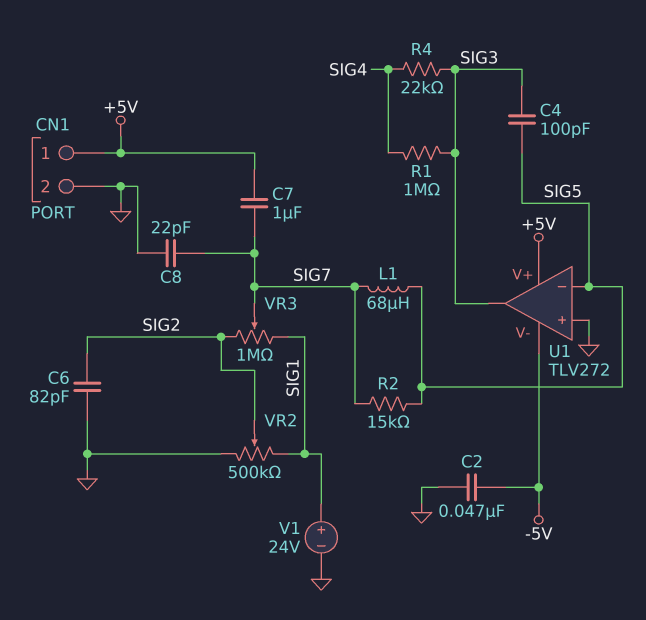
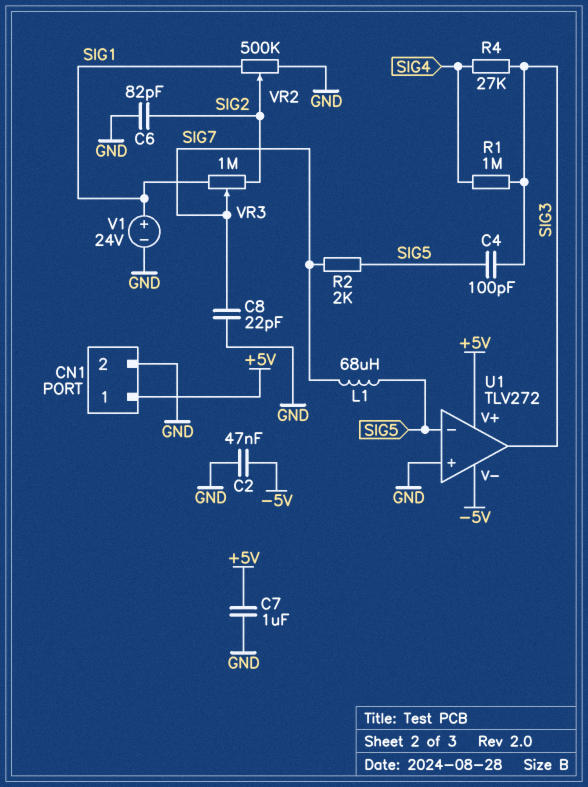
C7: 1uF (+5V, SIG7) -> 1uF (+5V, GND)
R2: 15k (SIG5, SIG7) -> 2k (SIG5, SIG7)
R4: 22k (SIG3, SIG4) -> 27k (SIG3, SIG4)

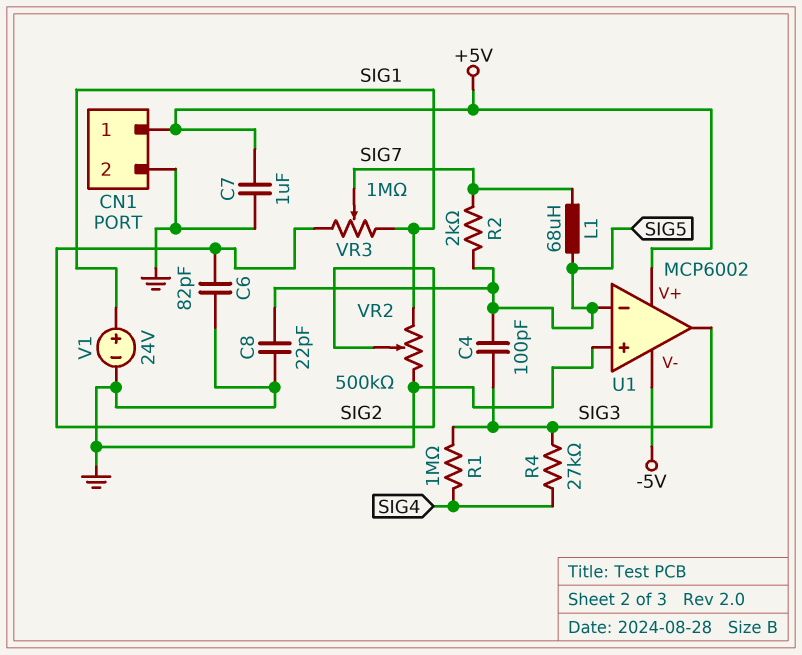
C2: 47nF (-5V, GND) -> none
C8: 22pF (GND, SIG7) -> 22pF (GND, SIG5)
U1: TLV272 -> MCP6002

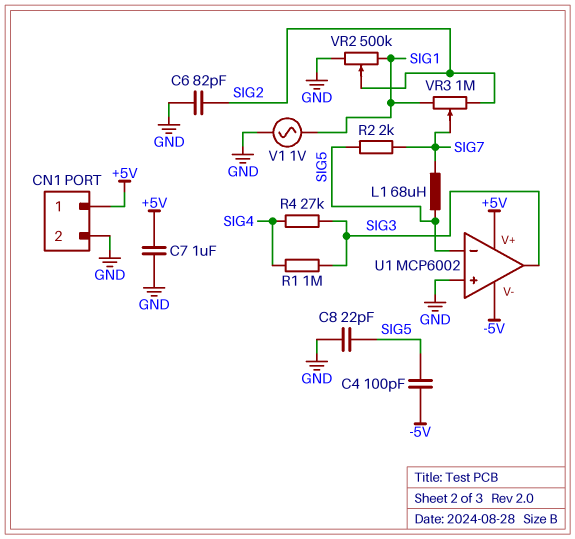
C4: 100pF (SIG3, SIG5) -> 100pF (-5V, SIG5)
V1: 24V (plus SIG1, minus GND) -> AC 1V (GND, SIG1)

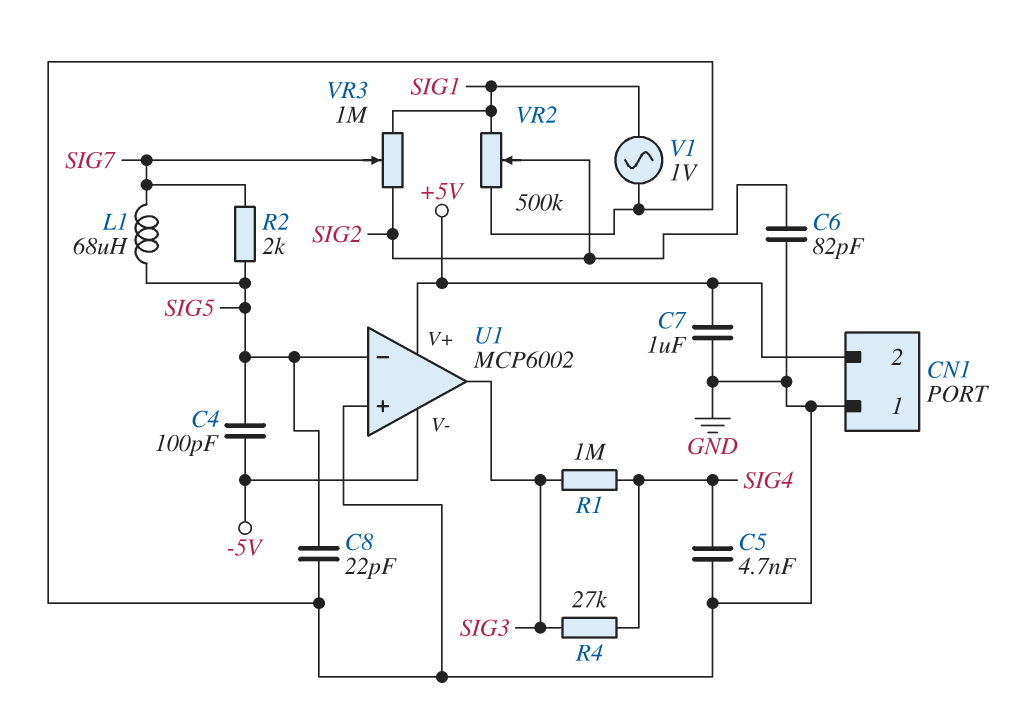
C5: none -> 4.7nF (GND, SIG4)
CN1 pin 1: +5V -> GND
CN1 pin 2: GND -> +5V

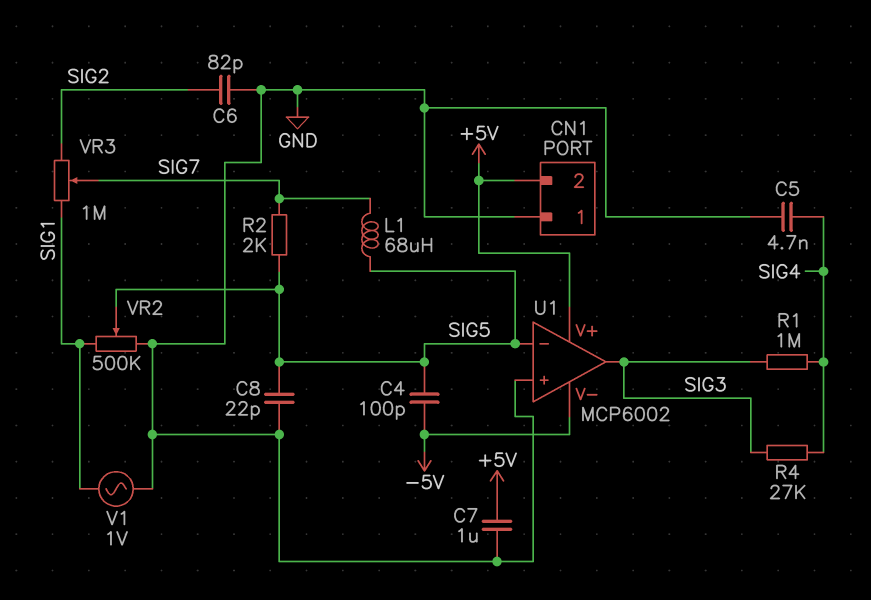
VR2: 500k (GND, SIG1, wiper SIG2) -> 500k (GND, SIG1, wiper SIG5)

